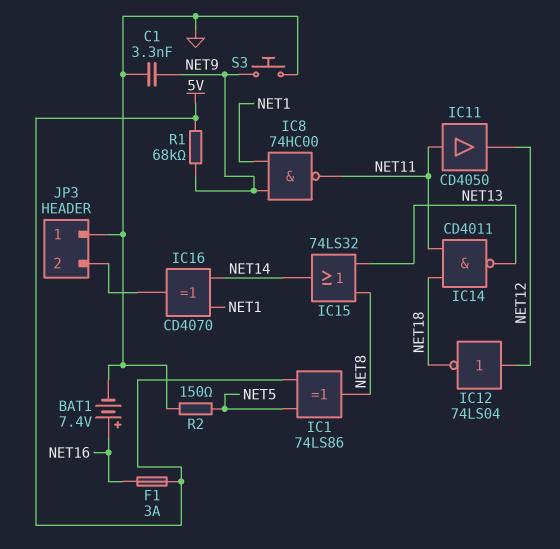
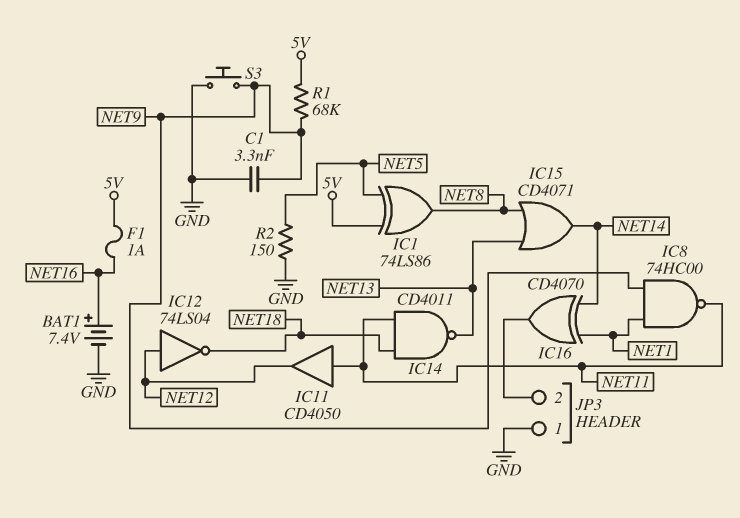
F1: 3A (5V, NET16) -> 1A (5V, NET16)
IC15: OR 74LS32 (in NET8, in NET13, out NET14) -> OR CD4071 (in NET8, in NET13, out NET14)

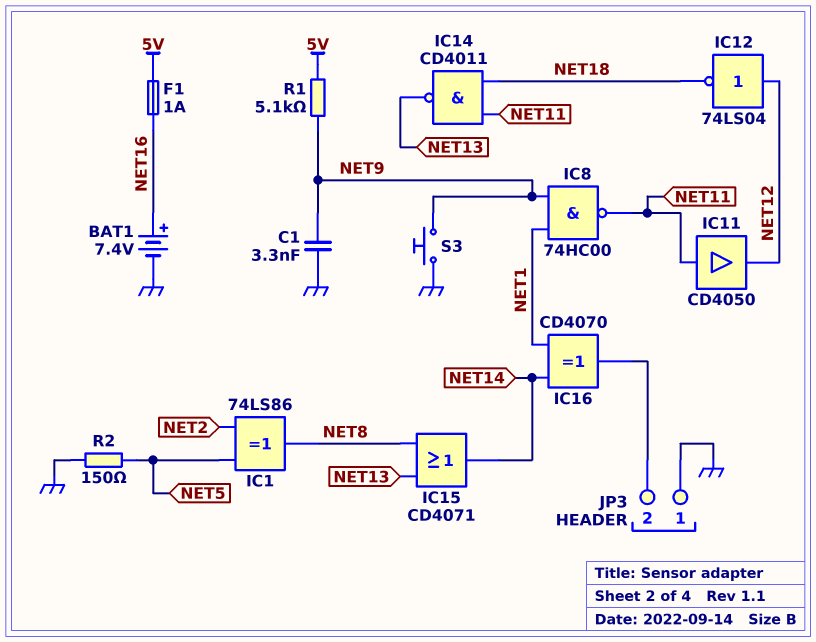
IC1: XOR 74LS86 (in 5V, in NET5, out NET8) -> XOR 74LS86 (in NET2, in NET5, out NET8)
R1: 68k (5V, NET9) -> 5.1k (5V, NET9)

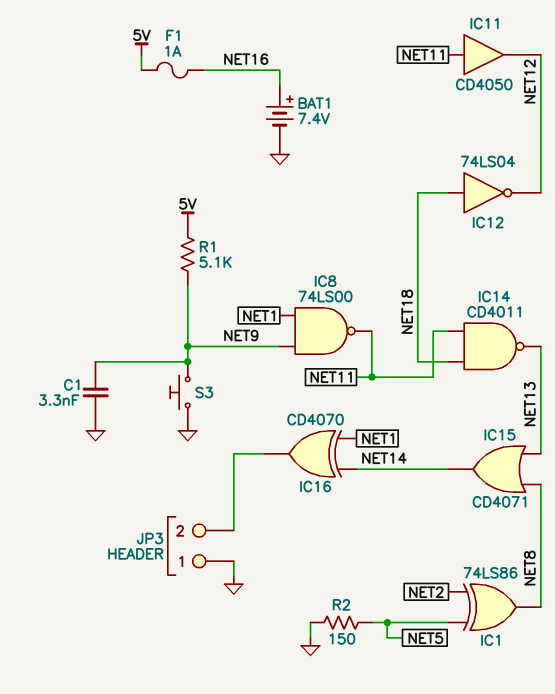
IC8: NAND 74HC00 (in NET1, in NET9, out NET11) -> NAND 74LS00 (in NET1, in NET9, out NET11)
IC12: NOT 74LS04 (in NET12, out NET18) -> NOT 74LS04 (in NET18, out NET12)

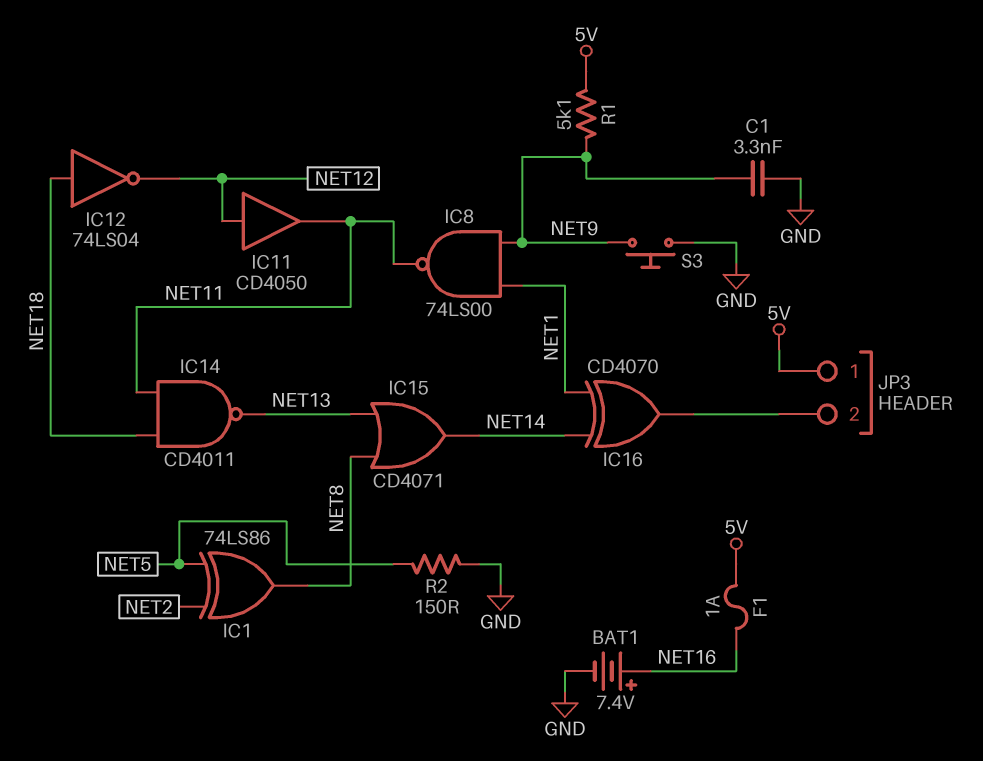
IC11: buffer CD4050 (in NET11, out NET12) -> buffer CD4050 (in NET12, out NET11)
JP3 pin 1: GND -> 5V

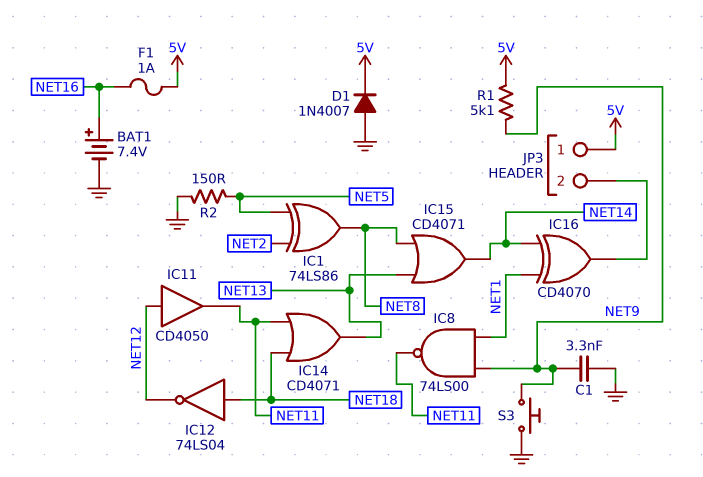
D1: none -> diode 1N4007 (A GND, K 5V)
IC14: NAND CD4011 (in NET11, in NET18, out NET13) -> OR CD4071 (in NET11, in NET18, out NET13)

